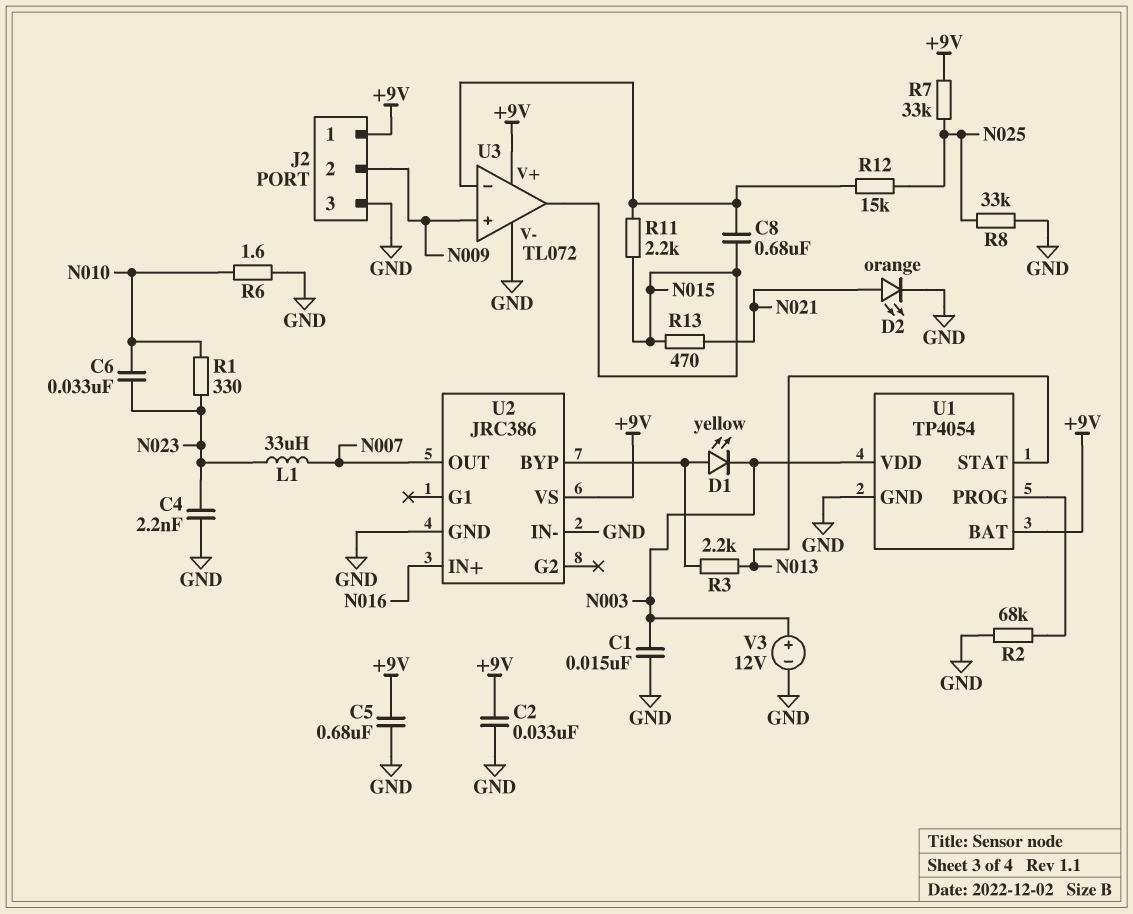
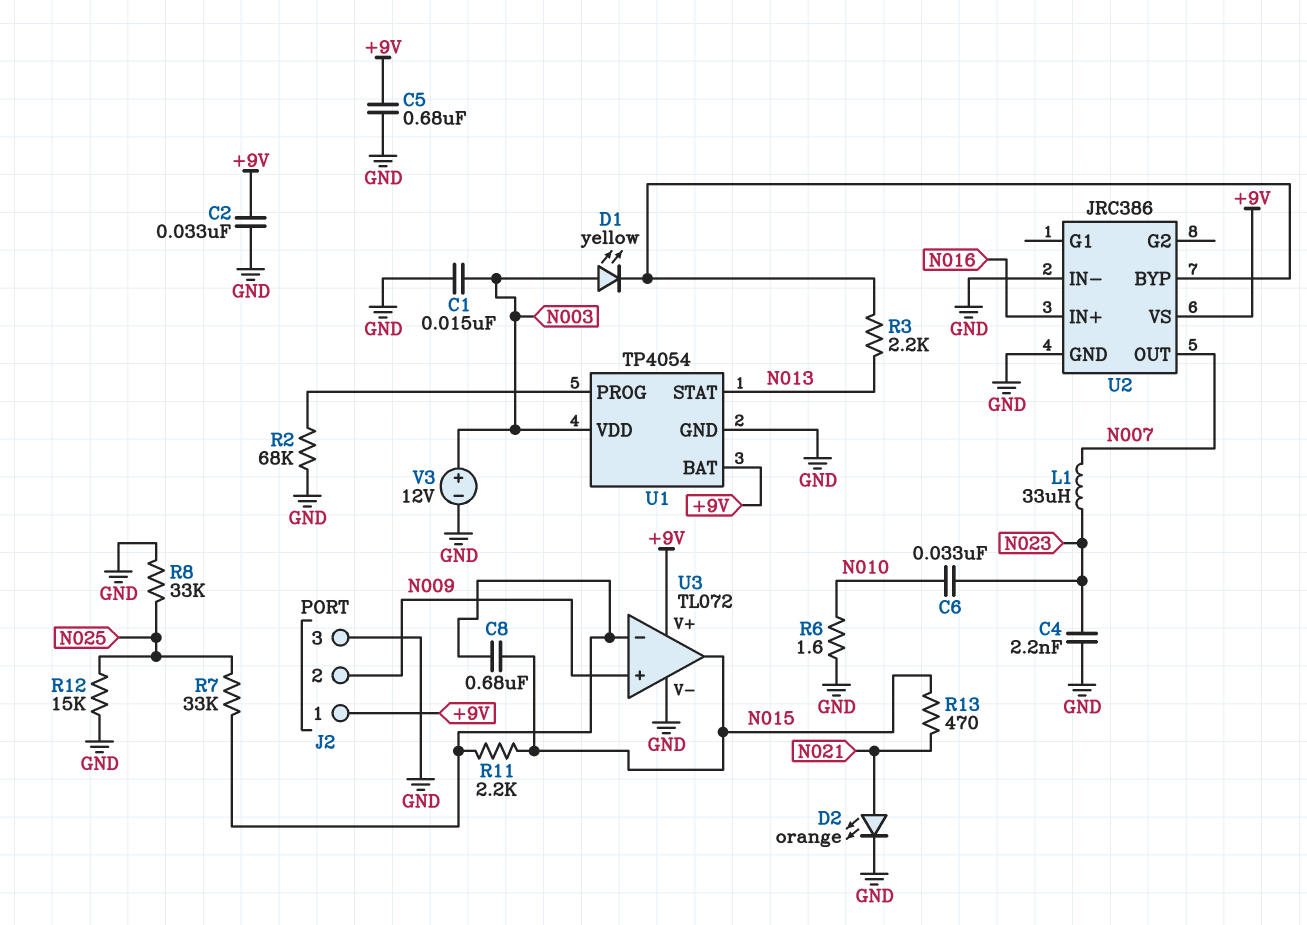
D1: LED yellow (A U2/BYP, K N003) -> LED yellow (A N003, K U2/BYP)
R1: 330 (N010, N023) -> none
R7: 33k (+9V, N025) -> 33k (N025, U3/in-)
R12: 15k (N025, U3/in-) -> 15k (GND, N025)

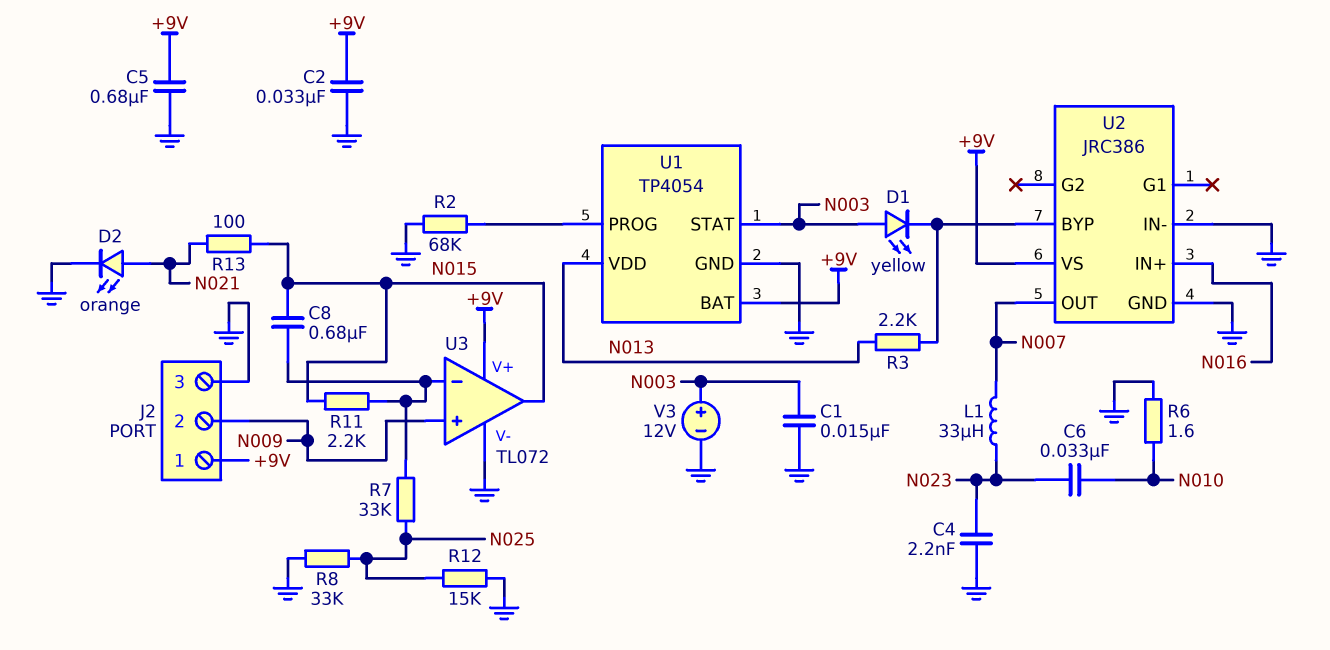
R13: 470 (N015, N021) -> 100 (N015, N021)
U1 pin STAT: N013 -> N003
U1 pin VDD: N003 -> N013

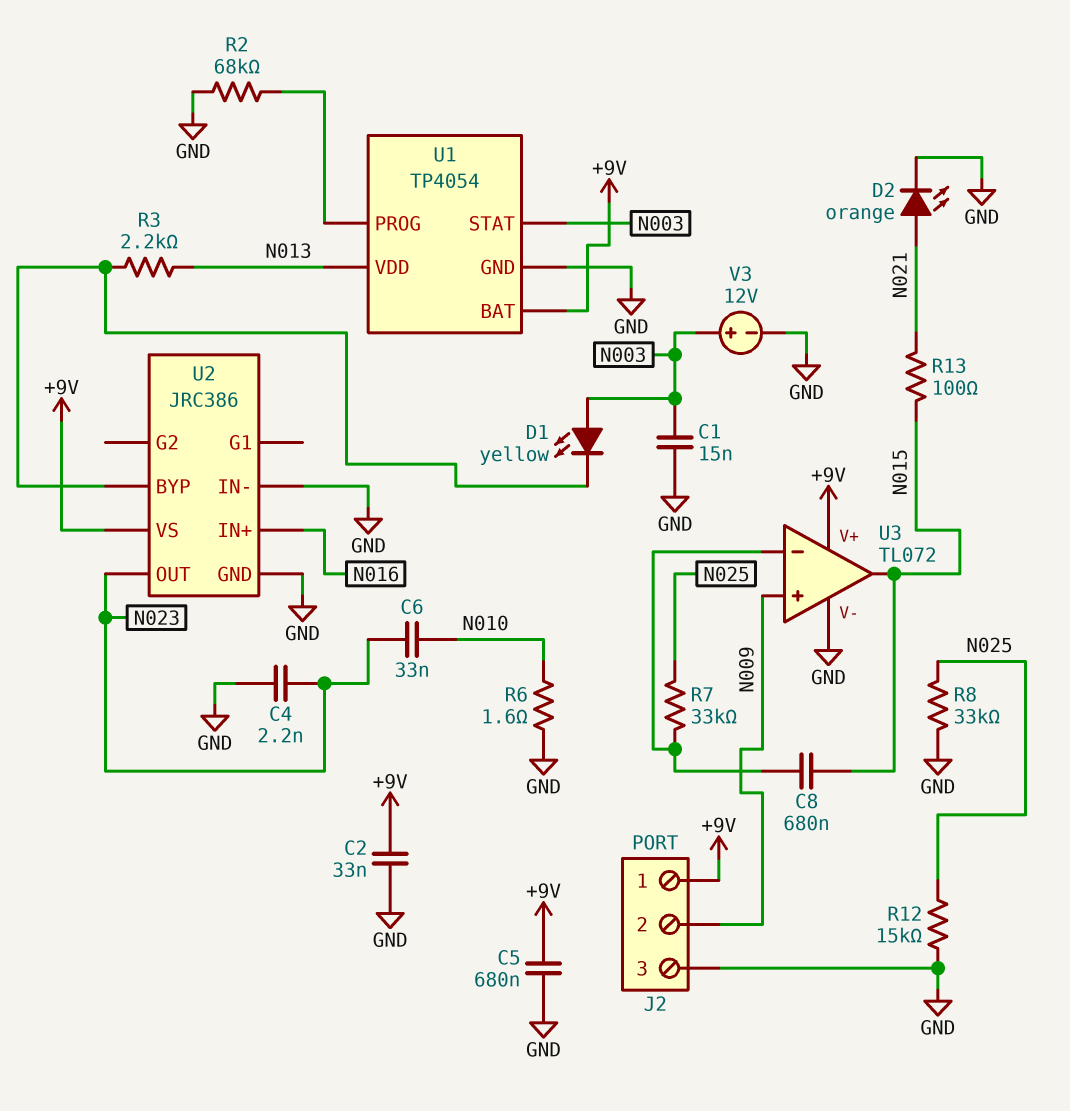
L1: 33uH (N007, N023) -> none
R11: 2.2k (N015, U3/in-) -> none
U2 pin OUT: N007 -> N023

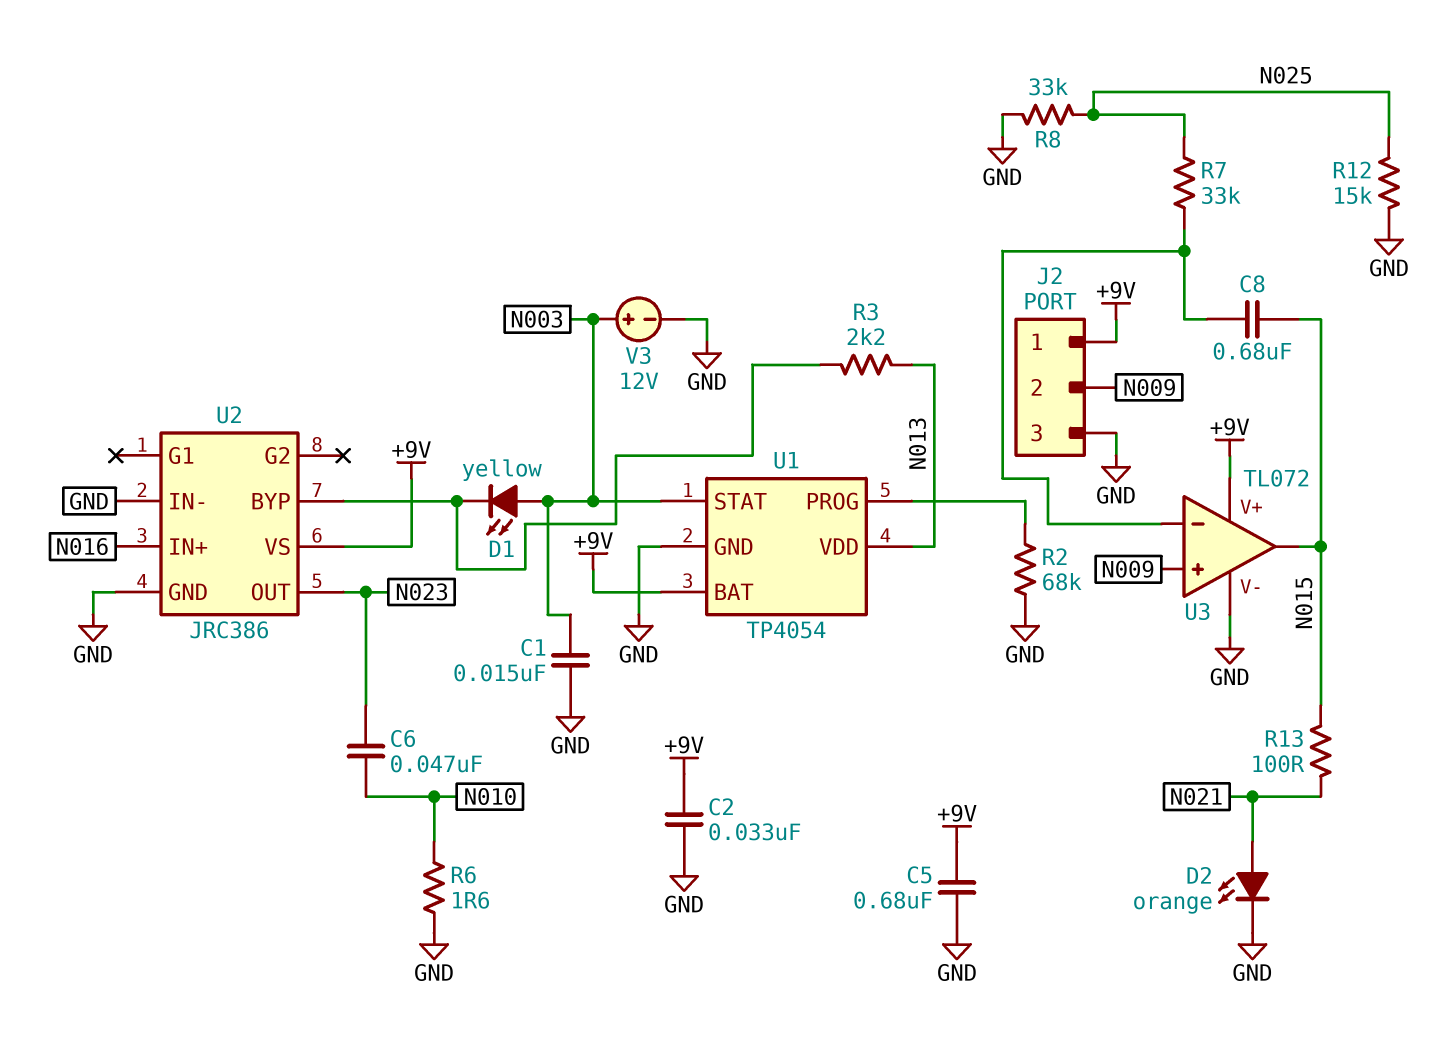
C4: 2.2nF (GND, N023) -> none
C6: 33nF (N010, N023) -> 47nF (N010, N023)

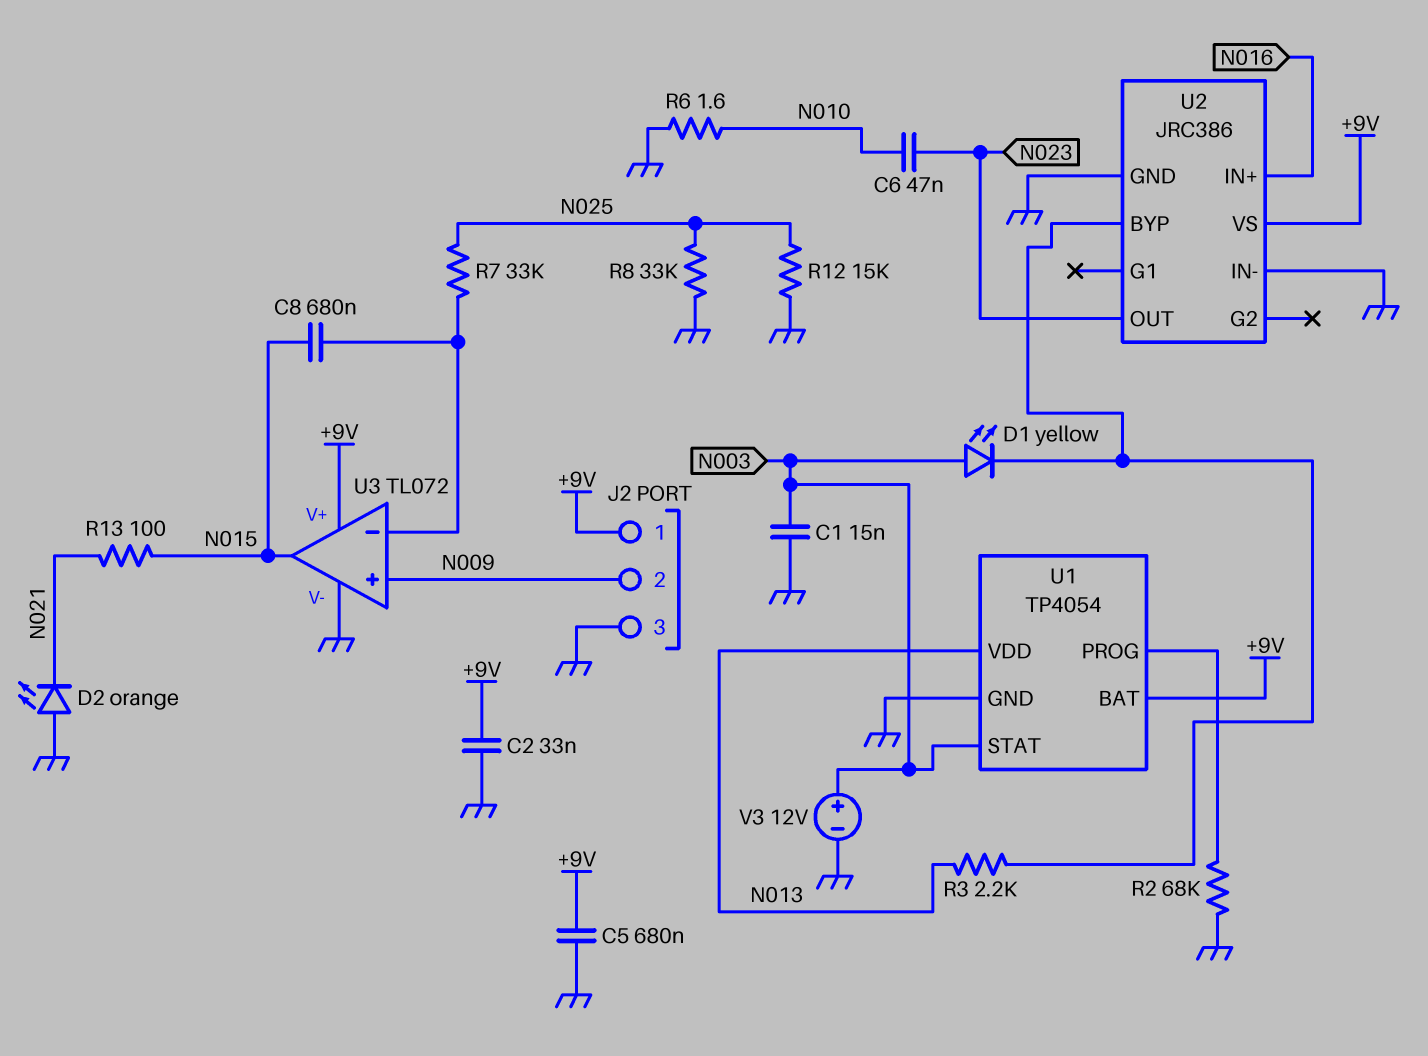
D2: LED orange (A N021, K GND) -> LED orange (A GND, K N021)

